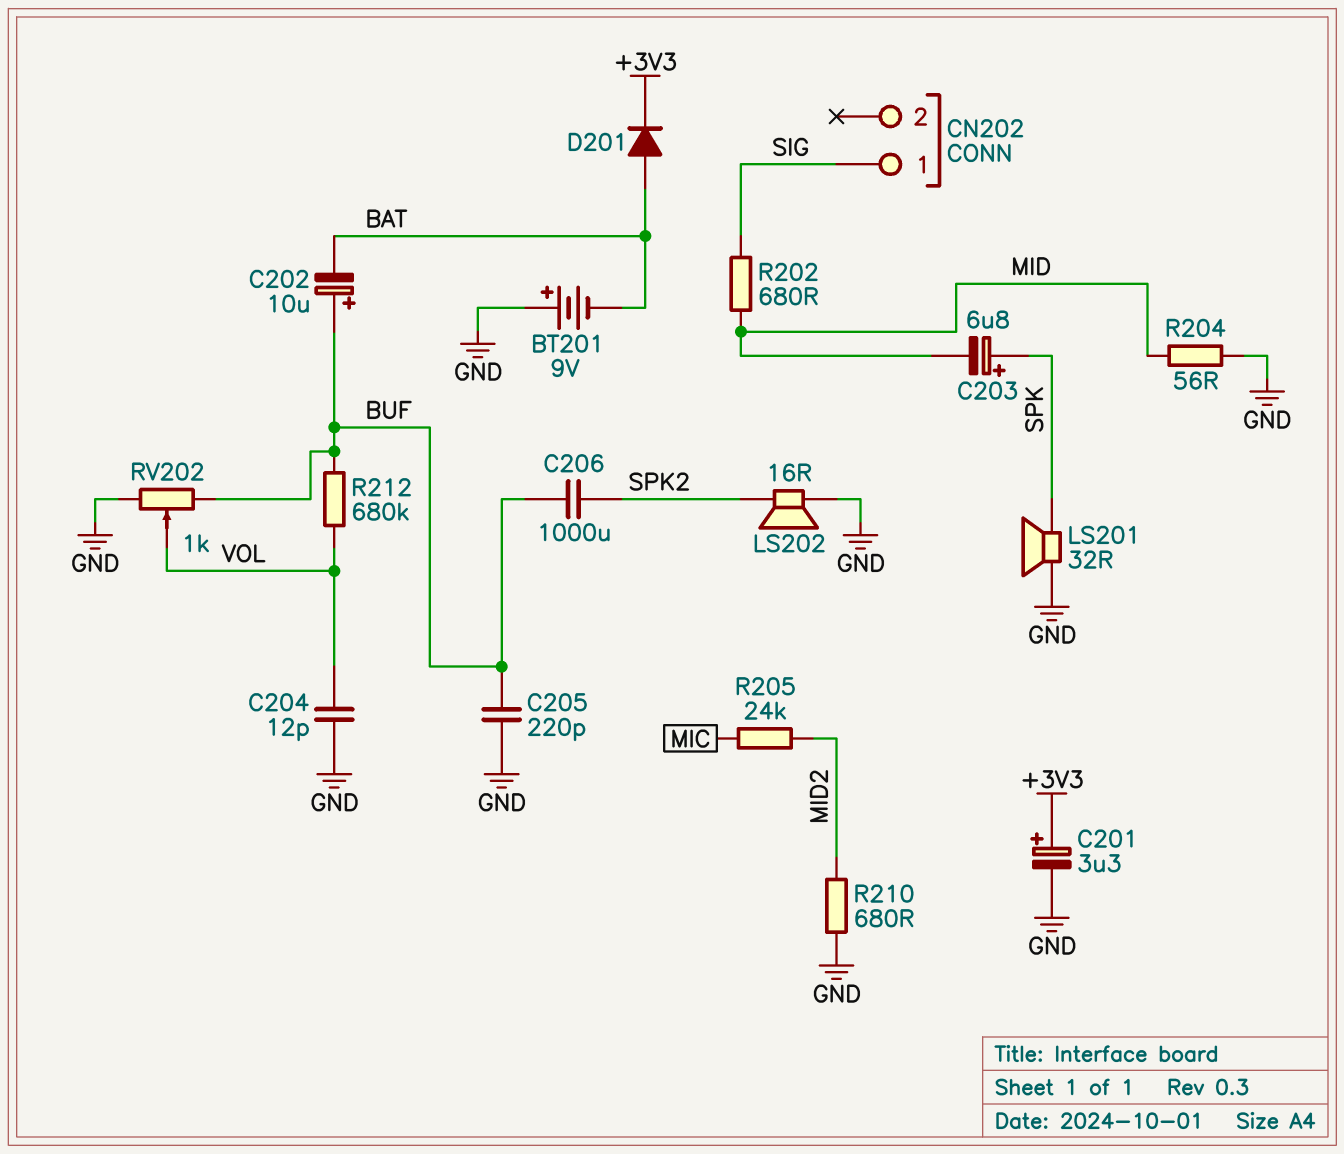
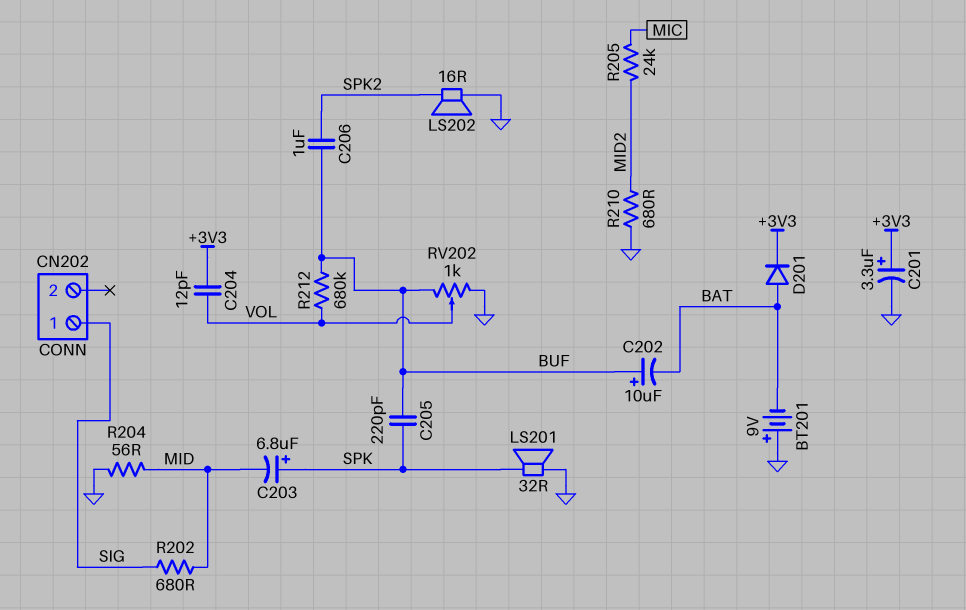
C204: 12pF (GND, VOL) -> 12pF (+3V3, VOL)
C205: 220pF (BUF, GND) -> 220pF (BUF, SPK)
C206: 1000uF (BUF, SPK2) -> 1uF (BUF, SPK2)

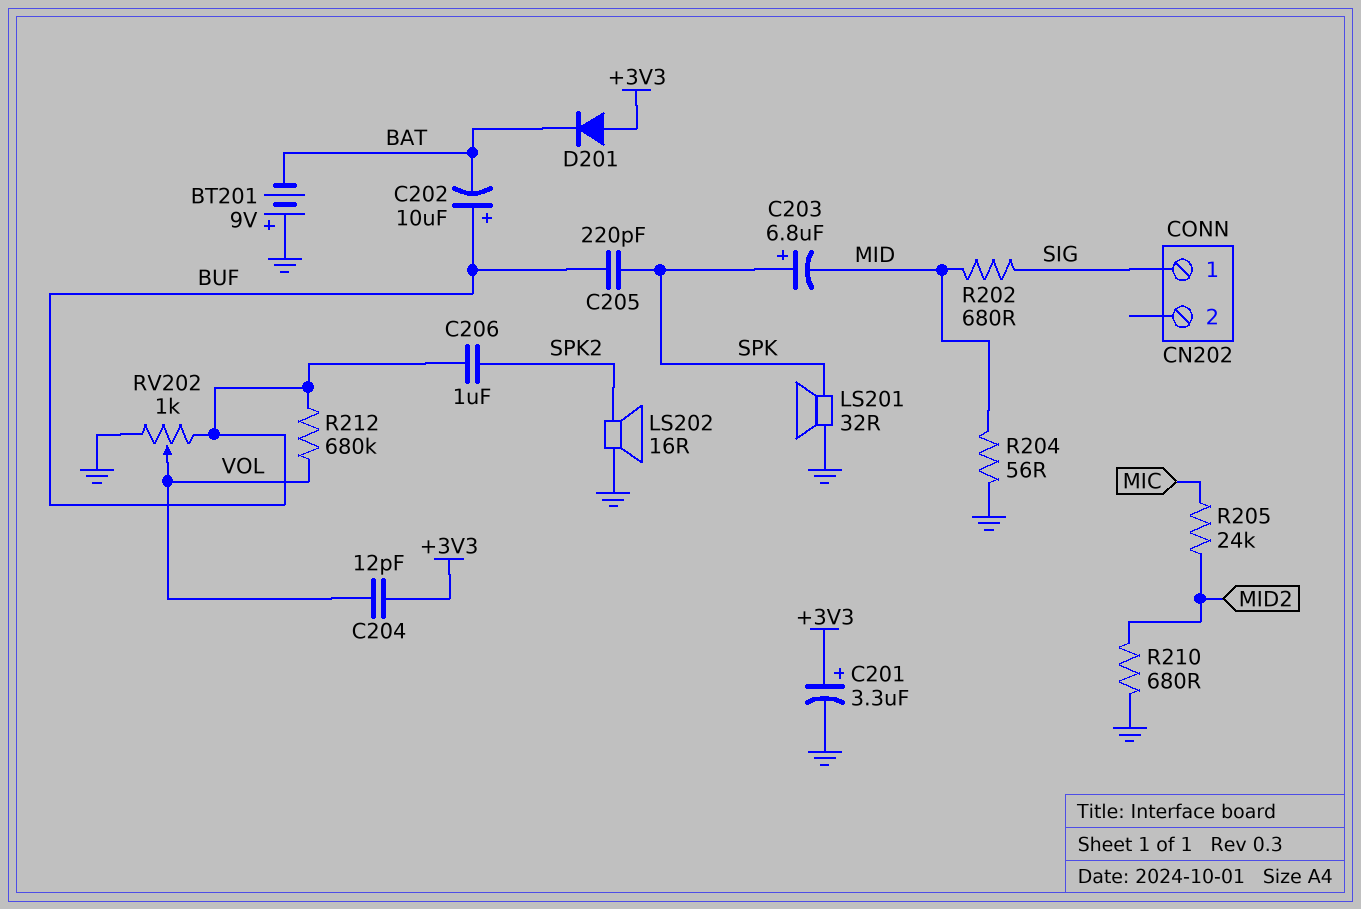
D201: diode (A BAT, K +3V3) -> diode (A +3V3, K BAT)

